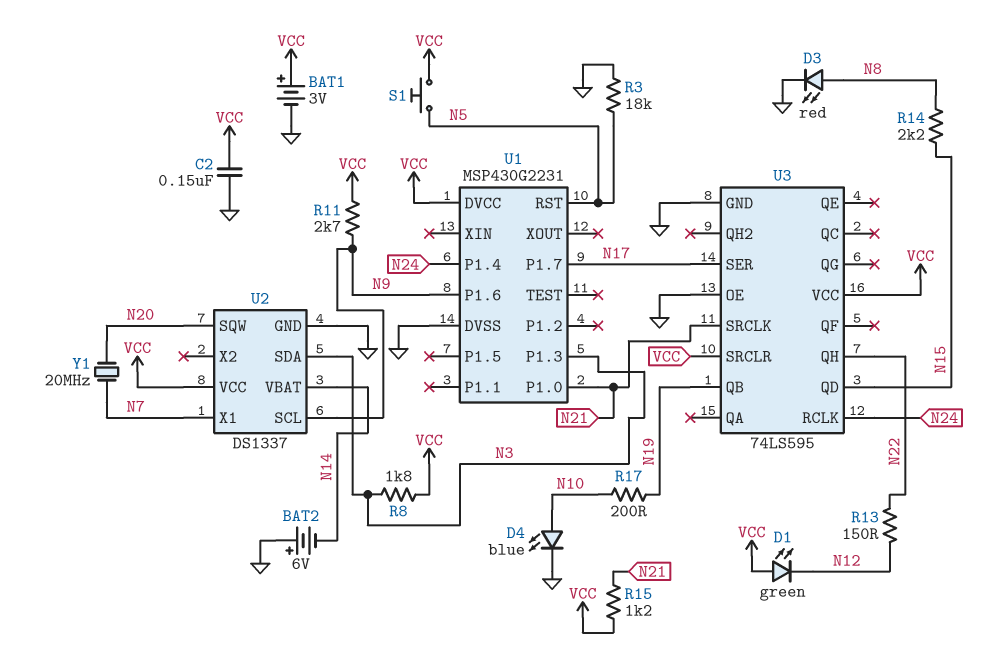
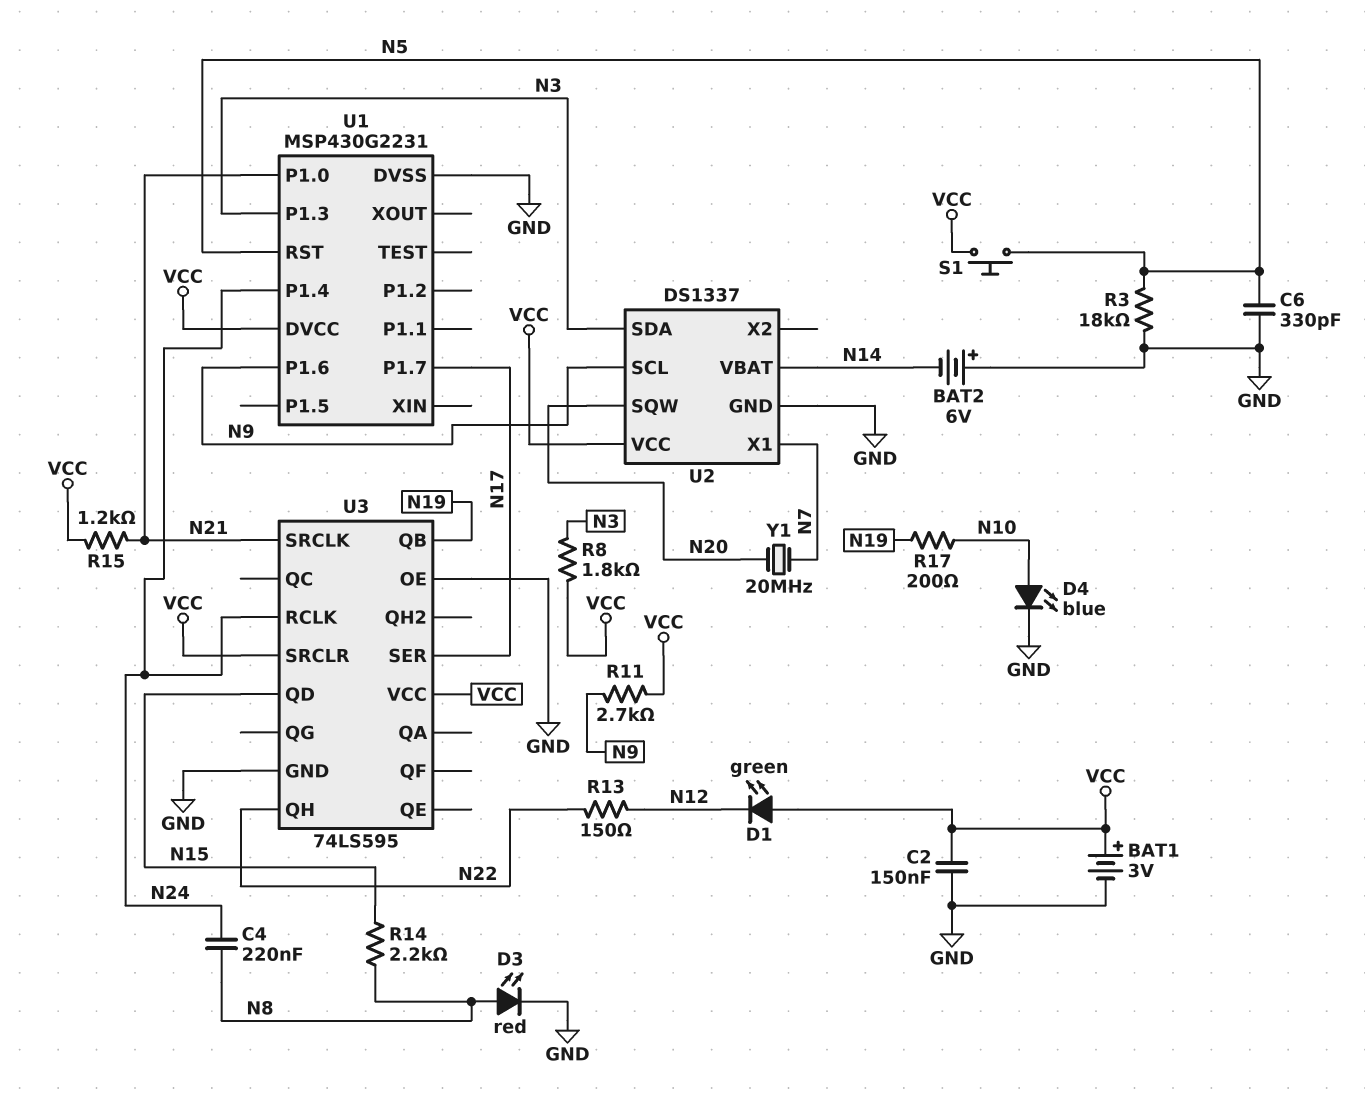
C4: none -> 220nF (N8, N24)
C6: none -> 330pF (GND, N5)

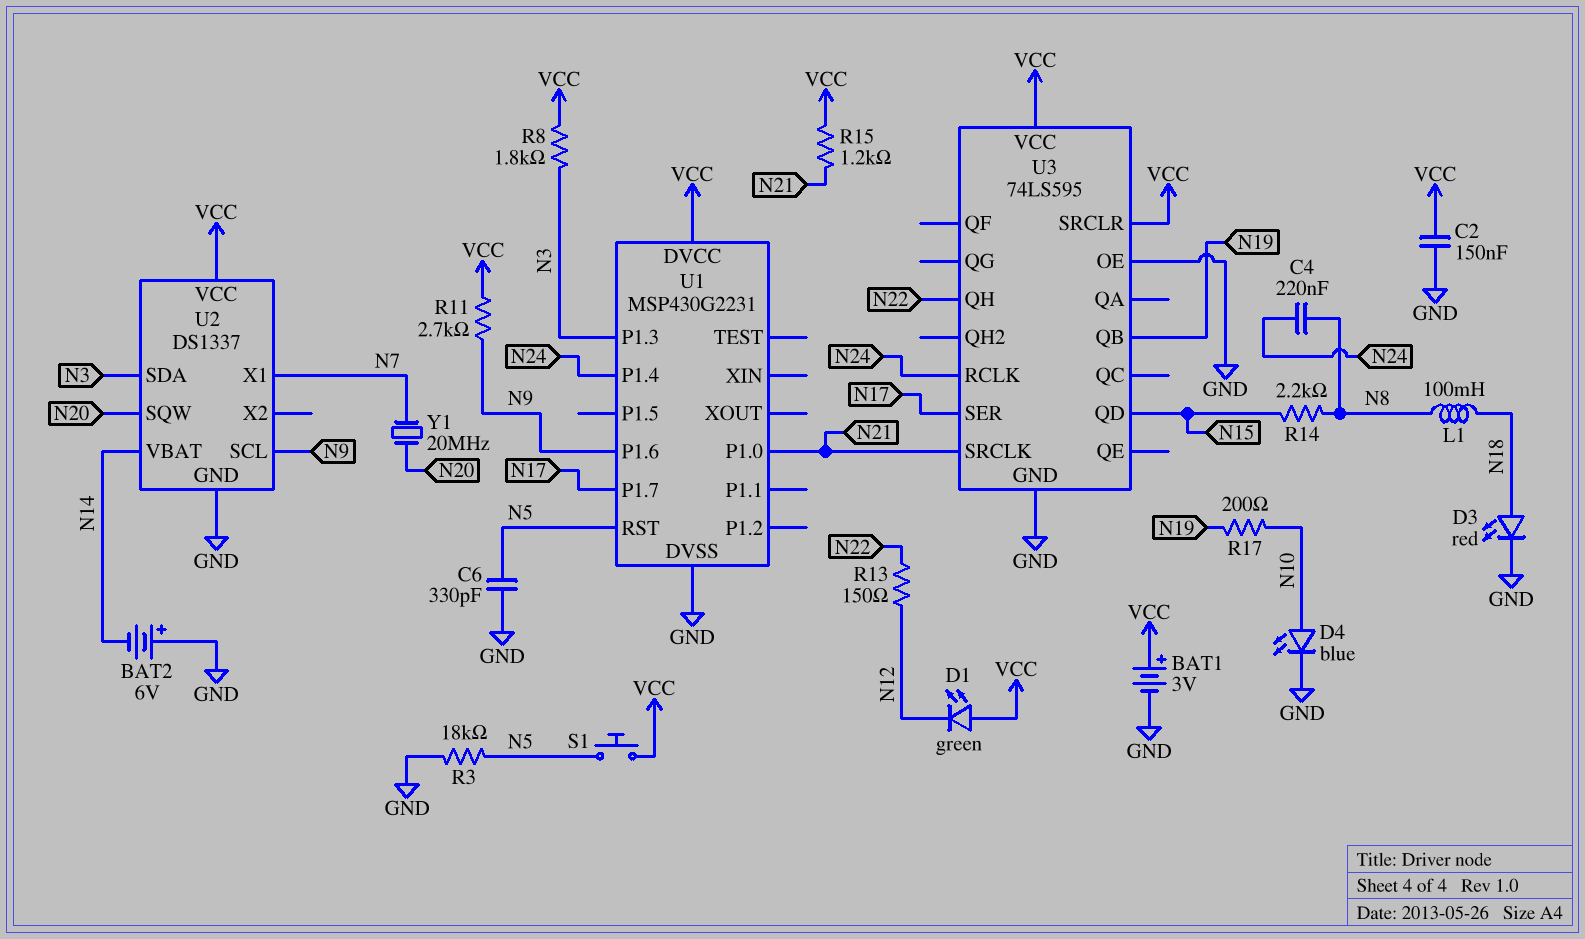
D3: LED red (A N8, K GND) -> LED red (A N18, K GND)
L1: none -> 100mH (N8, N18)

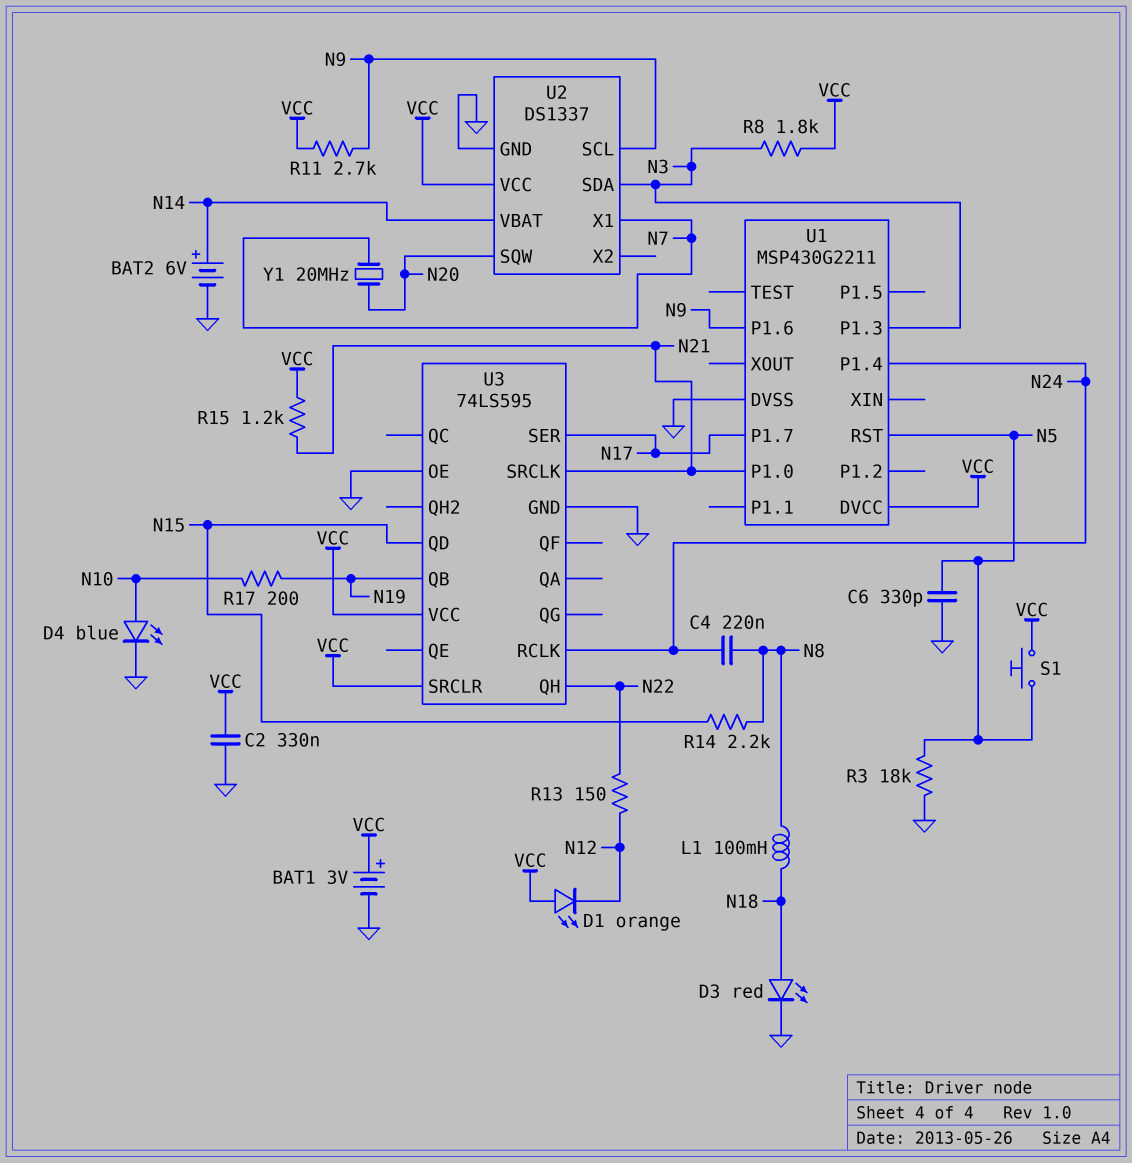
BAT2: 6V (plus GND, minus N14) -> 6V (plus N14, minus GND)
C2: 150nF (GND, VCC) -> 330nF (GND, VCC)
D1: LED green (A VCC, K N12) -> LED orange (A VCC, K N12)
U1: MSP430G2231 -> MSP430G2211

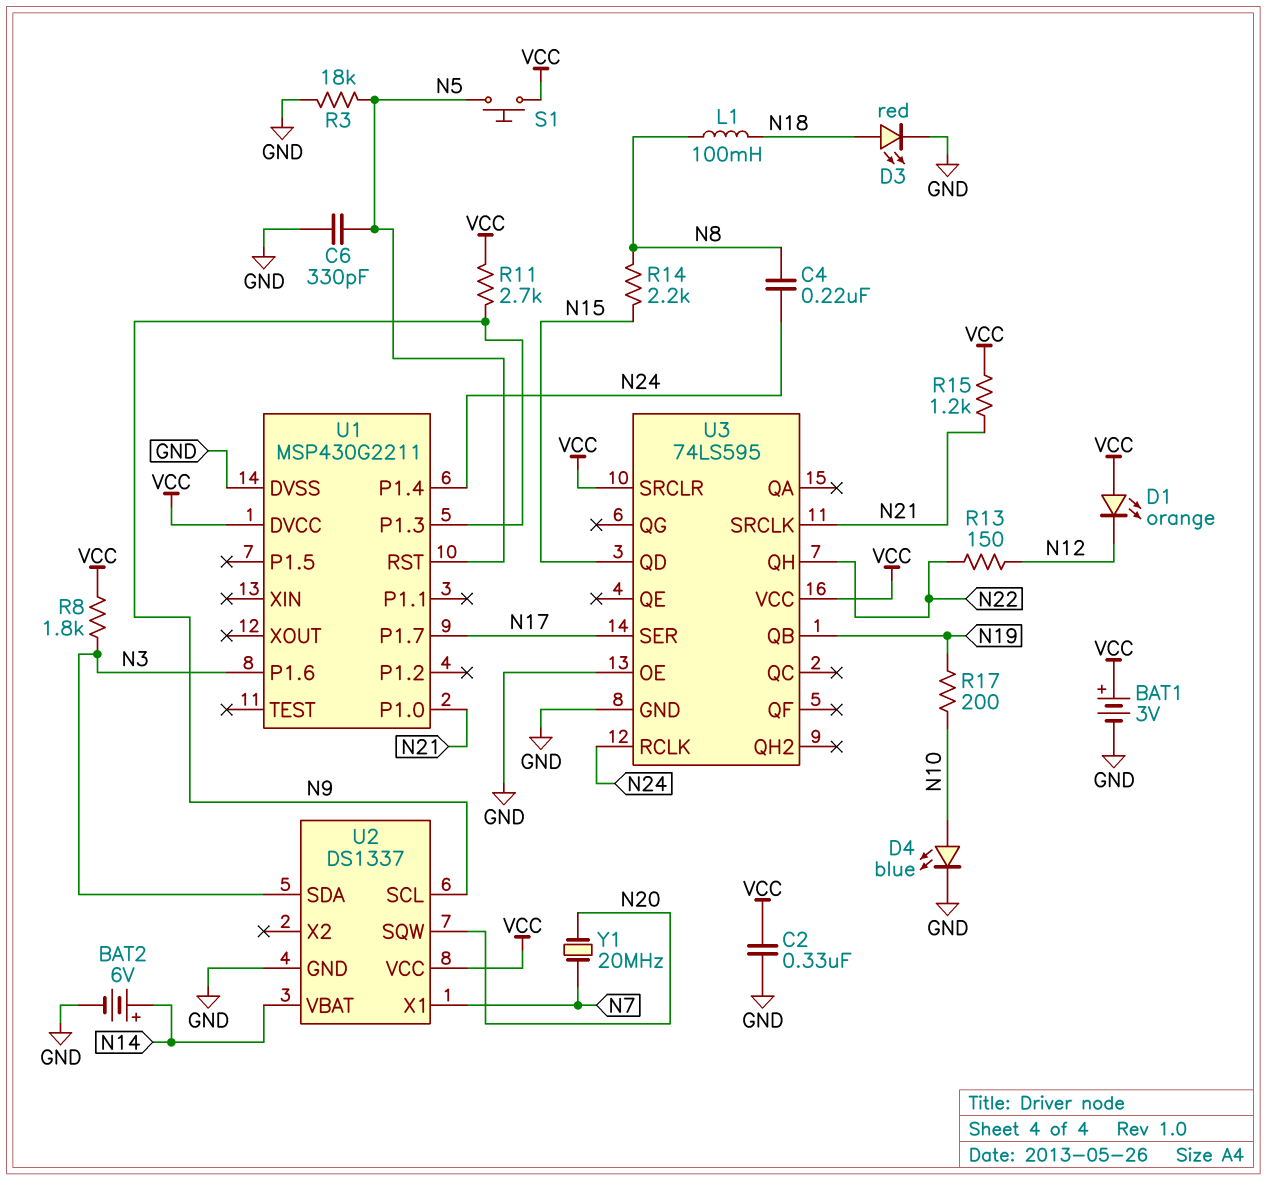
U1 pin P1.3: N3 -> N9
U1 pin P1.6: N9 -> N3

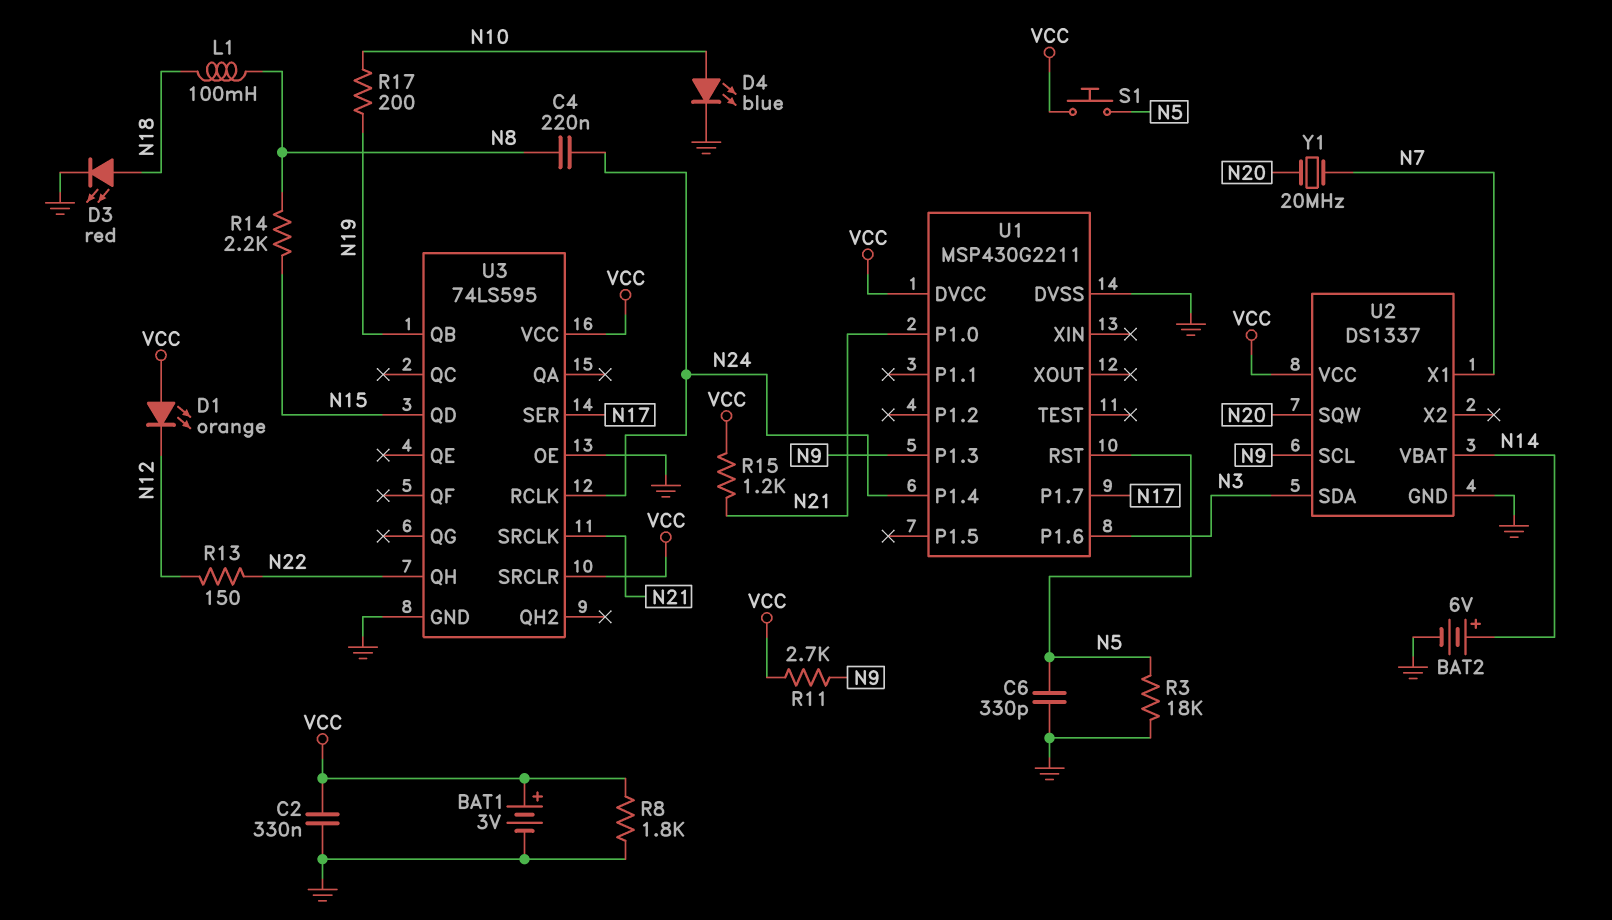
R8: 1.8k (N3, VCC) -> 1.8k (GND, VCC)

